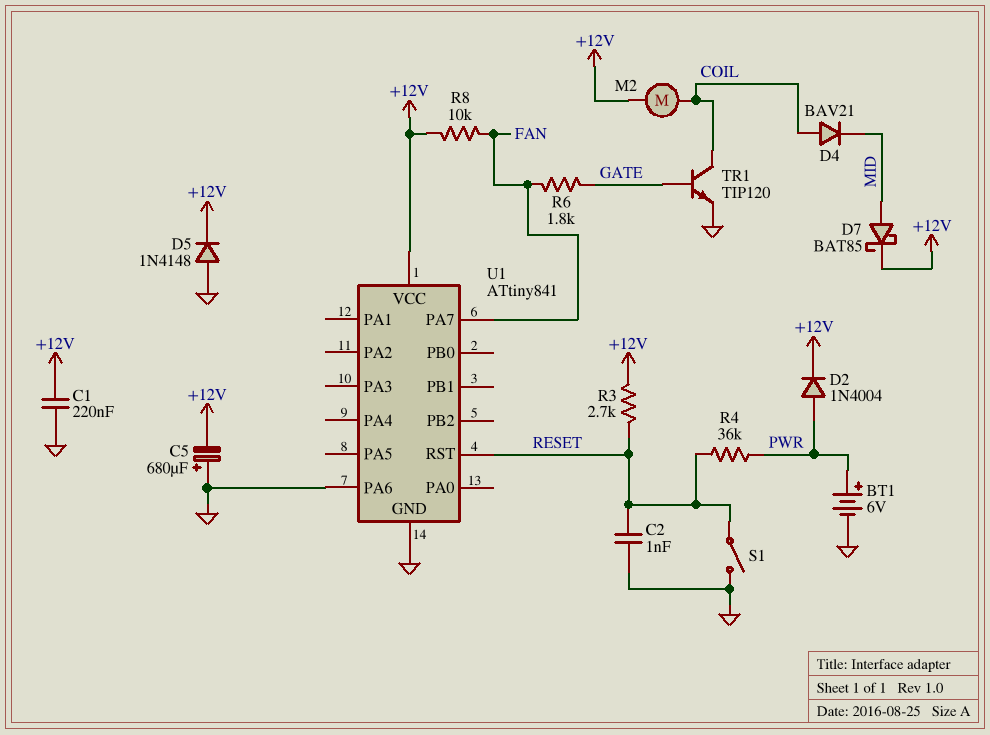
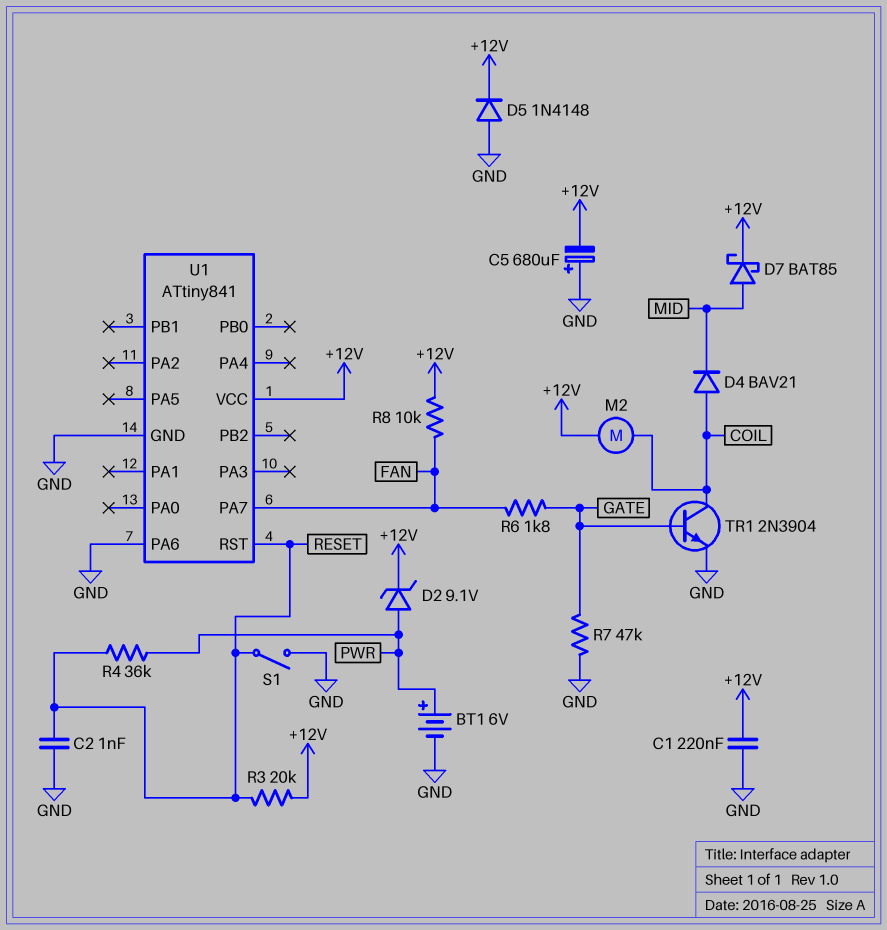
D2: diode 1N4004 (A PWR, K +12V) -> zener 9.1V (A PWR, K +12V)
R3: 2.7k (+12V, RESET) -> 20k (+12V, RESET)
R7: none -> 47k (GATE, GND)
TR1: NPN TIP120 (B GATE, C COIL, E GND) -> NPN 2N3904 (B GATE, C COIL, E GND)

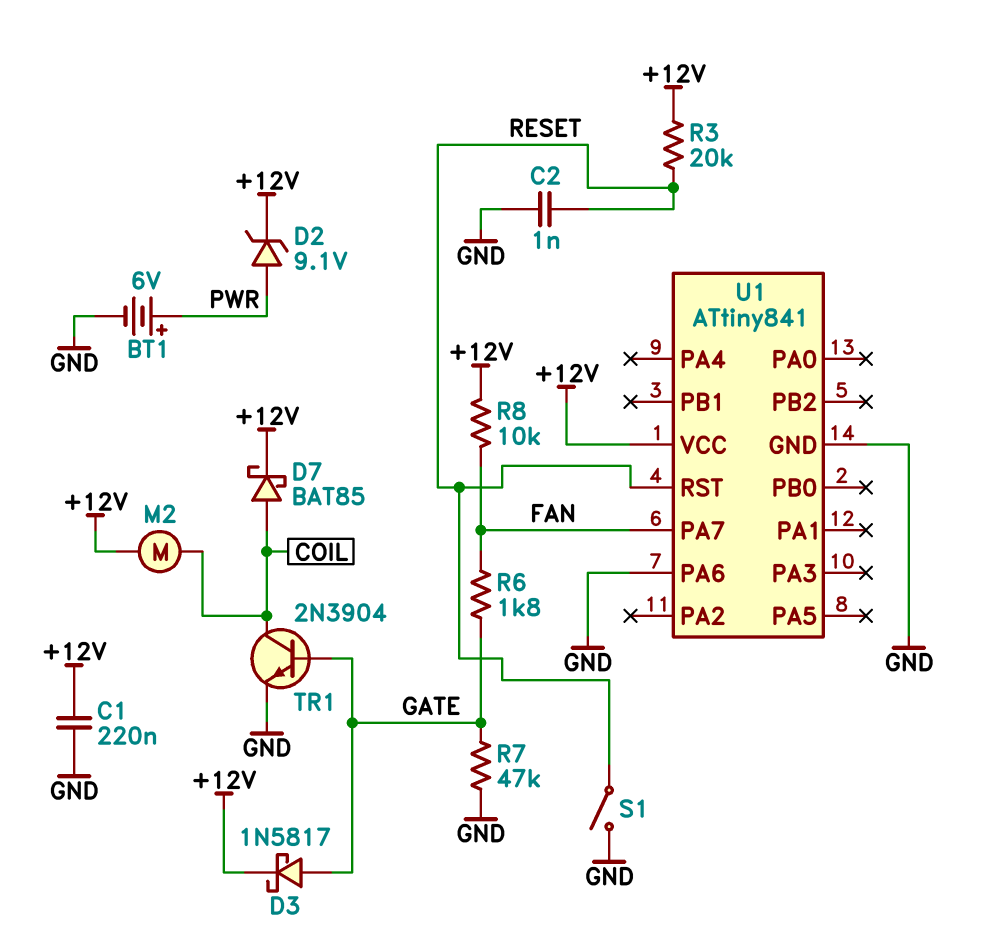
C5: 680uF (plus GND, minus +12V) -> none
D3: none -> schottky 1N5817 (A GATE, K +12V)
D4: diode BAV21 (A COIL, K MID) -> none
D5: diode 1N4148 (A GND, K +12V) -> none
D7: schottky BAT85 (A MID, K +12V) -> schottky BAT85 (A COIL, K +12V)
R4: 36k (PWR, RESET) -> none

